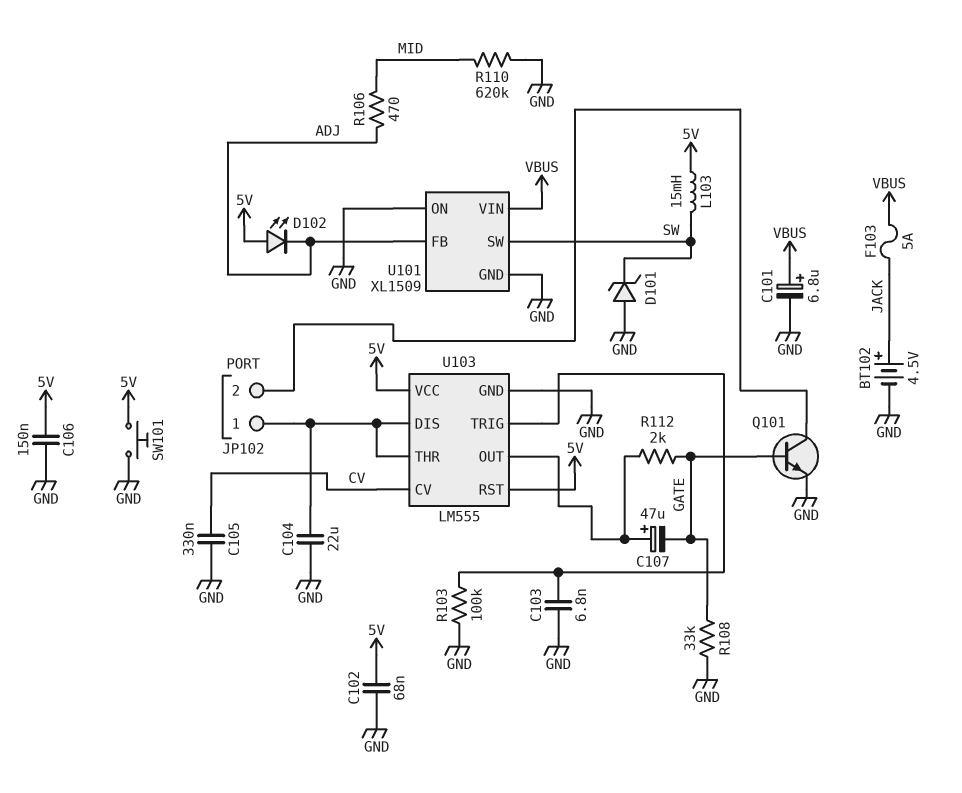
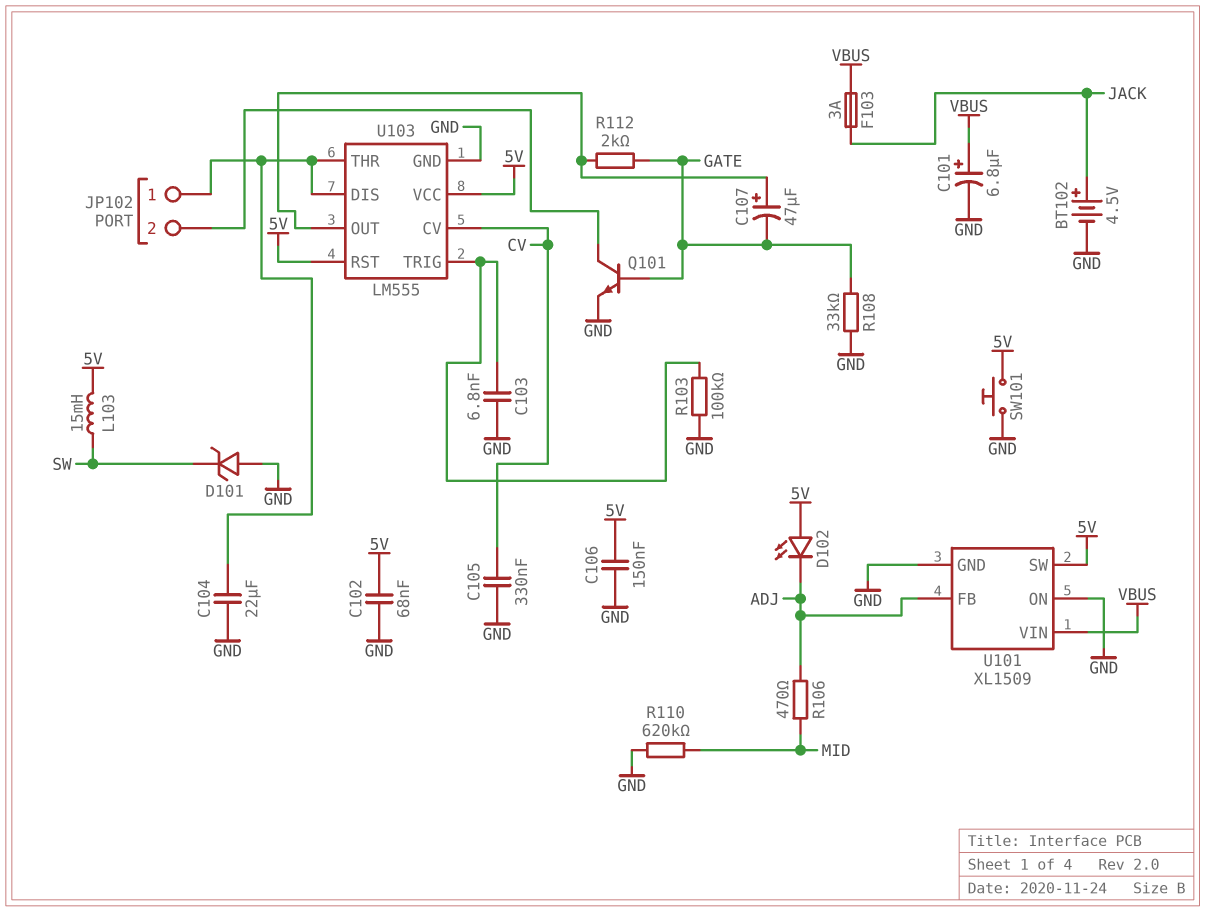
F103: 5A (JACK, VBUS) -> 3A (JACK, VBUS)
U101 pin SW: SW -> 5V

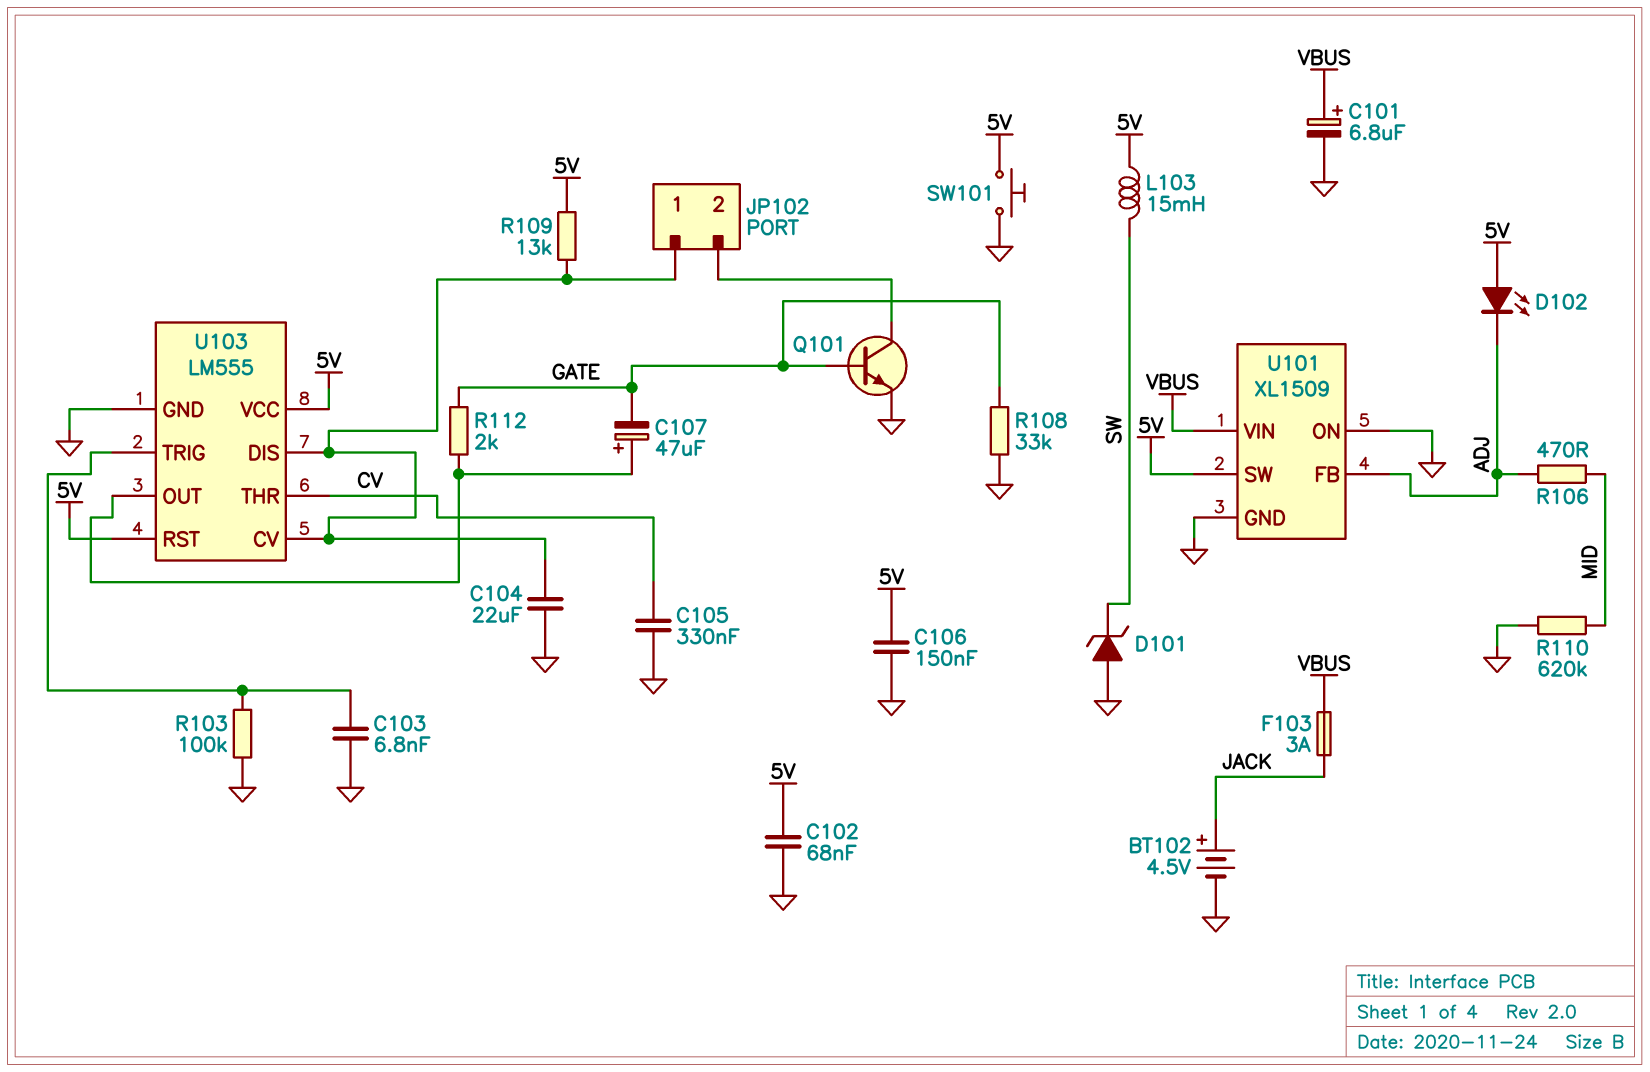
R109: none -> 13k (5V, JP102/1)
U103 pin CV: CV -> JP102/1
U103 pin THR: JP102/1 -> CV

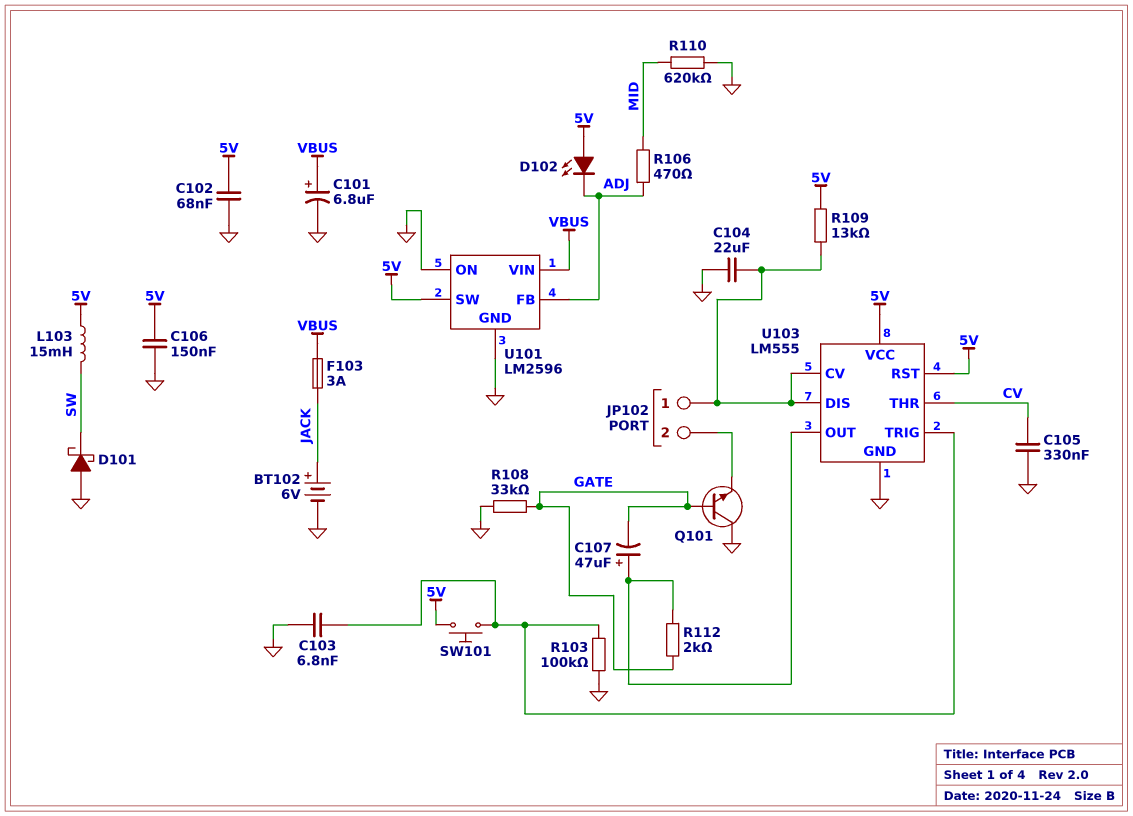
BT102: 4.5V (plus JACK, minus GND) -> 6V (plus JACK, minus GND)
D101: zener (A GND, K SW) -> schottky (A GND, K SW)
Q101: NPN (B GATE, C JP102/2, E GND) -> NPN (B GATE, C GND, E JP102/2)
SW101: button (5V, GND) -> button (5V, U103/TRIG)
U101: XL1509 -> LM2596

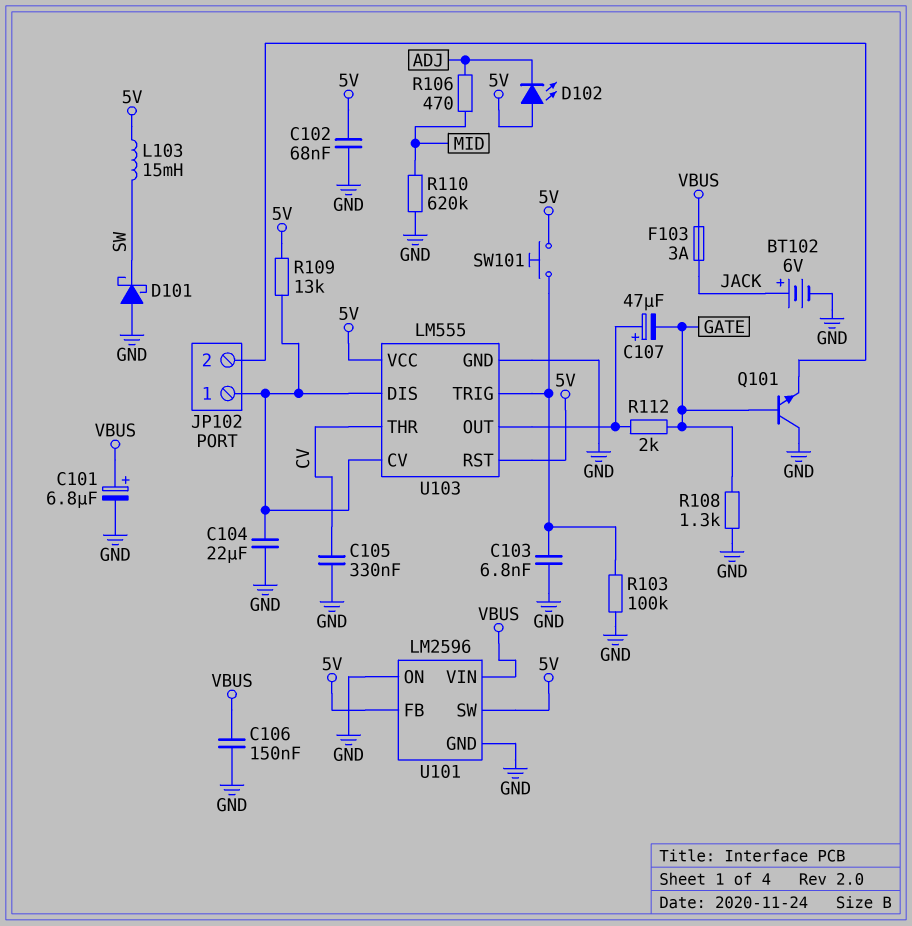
C106: 150nF (5V, GND) -> 150nF (GND, VBUS)
R108: 33k (GATE, GND) -> 1.3k (GATE, GND)
U101 pin FB: ADJ -> 5V

